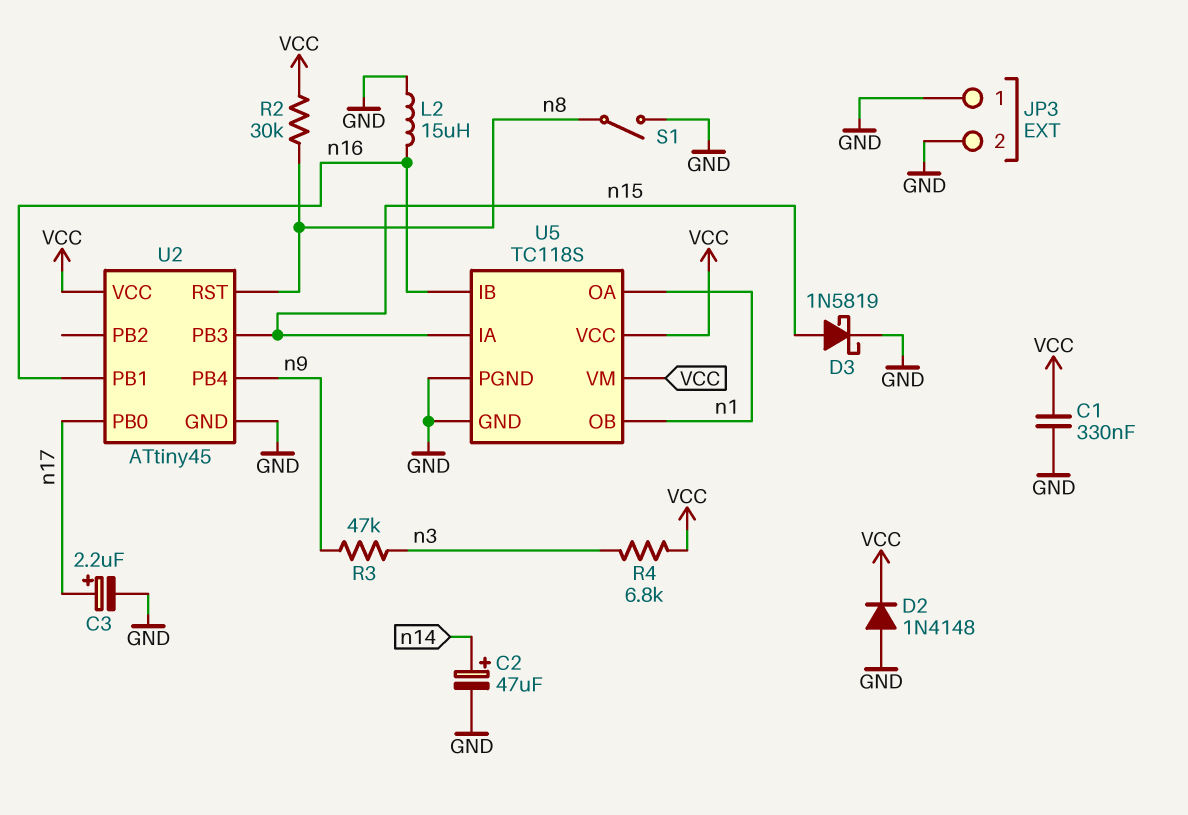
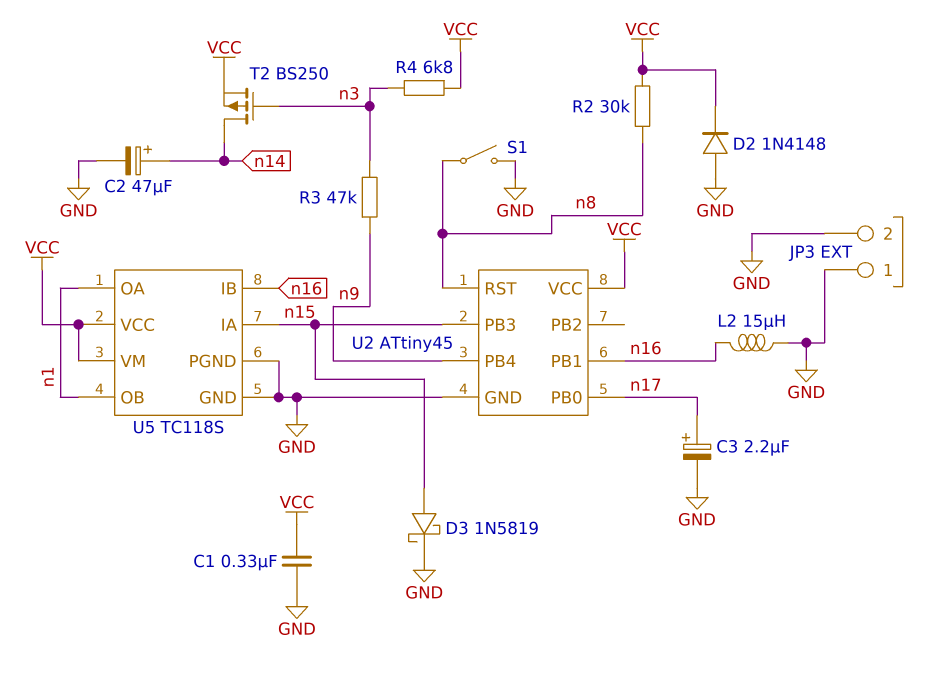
T2: none -> PMOS BS250 (G n3, D n14, S VCC)

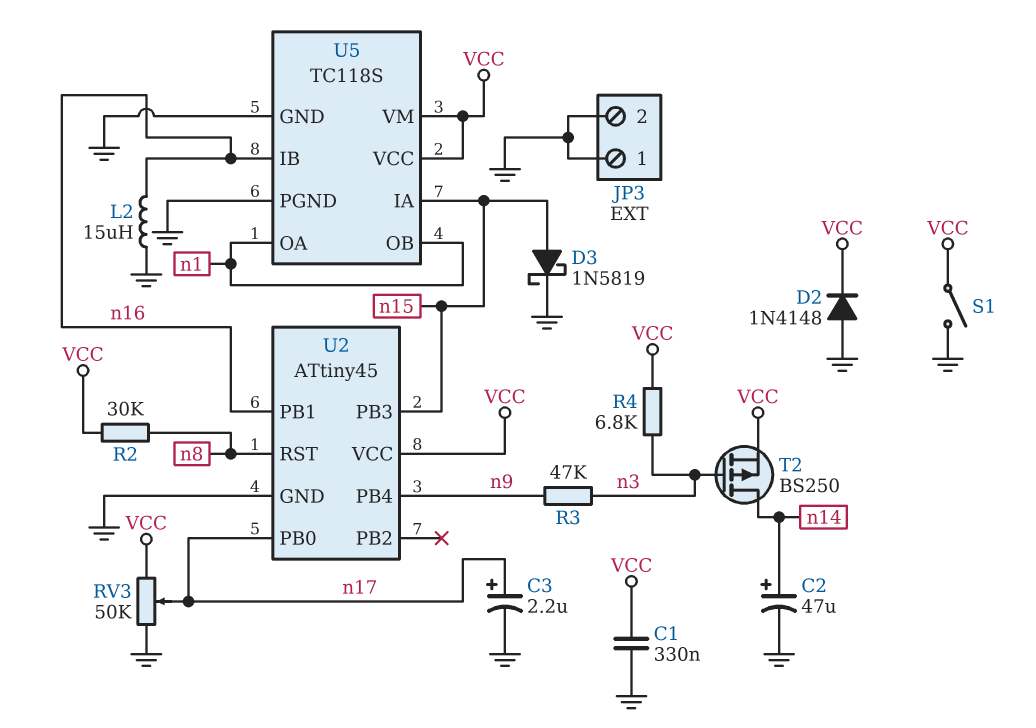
RV3: none -> 50k (GND, VCC, wiper n17)
S1: switch (GND, n8) -> switch (GND, VCC)

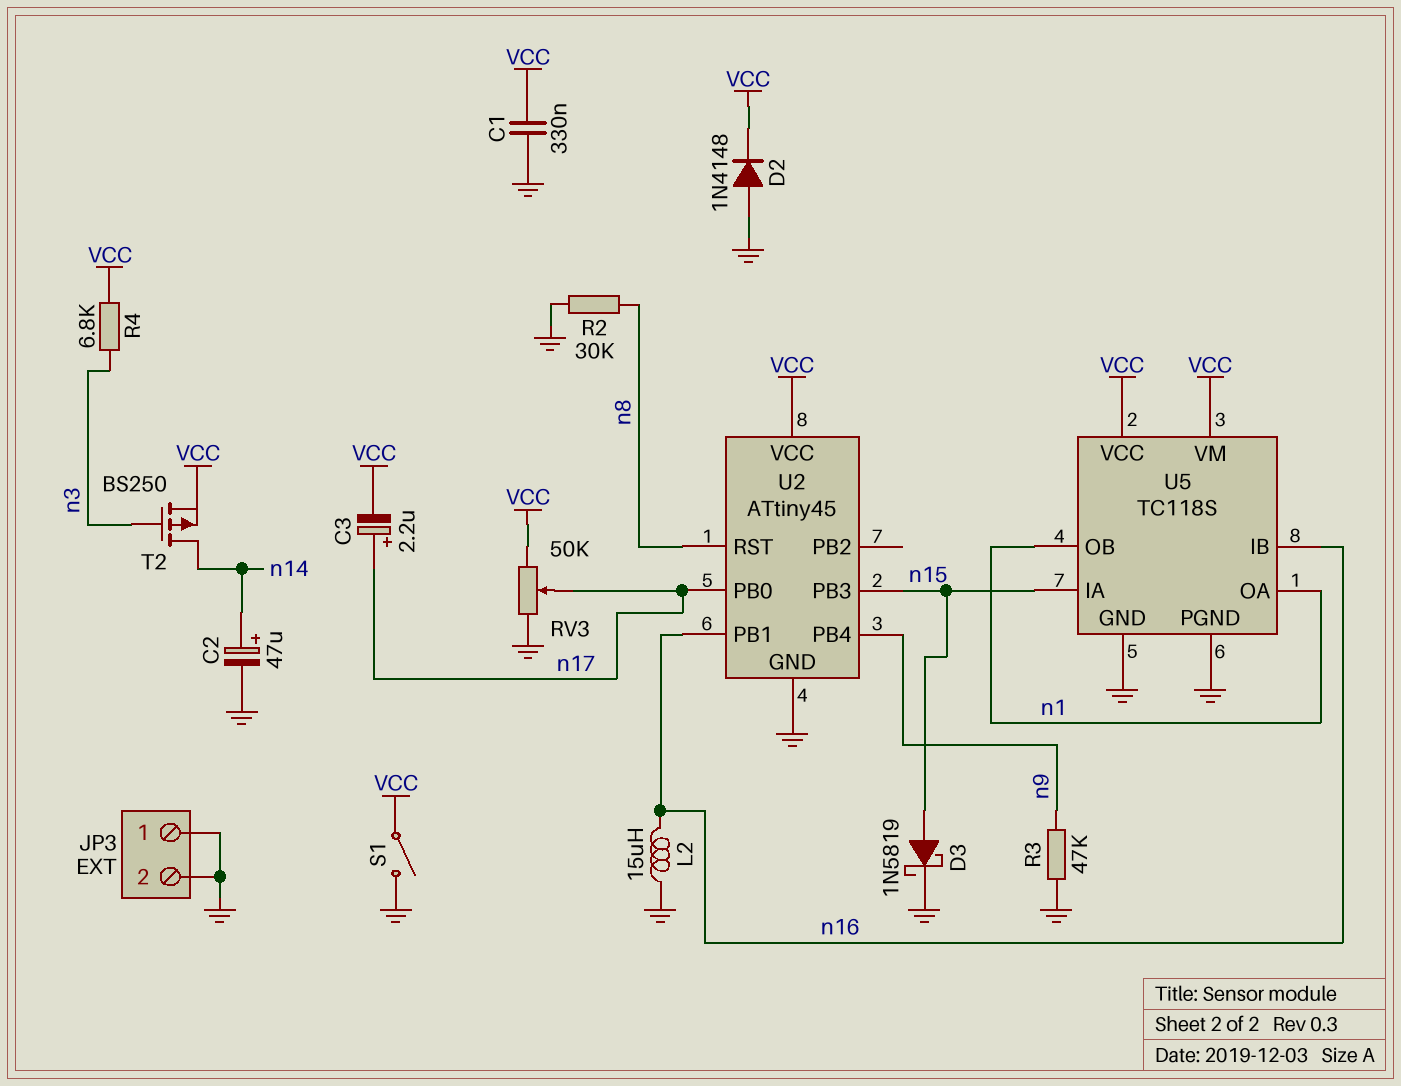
C3: 2.2uF (plus n17, minus GND) -> 2.2uF (plus n17, minus VCC)
R2: 30k (VCC, n8) -> 30k (GND, n8)
R3: 47k (n3, n9) -> 47k (GND, n9)

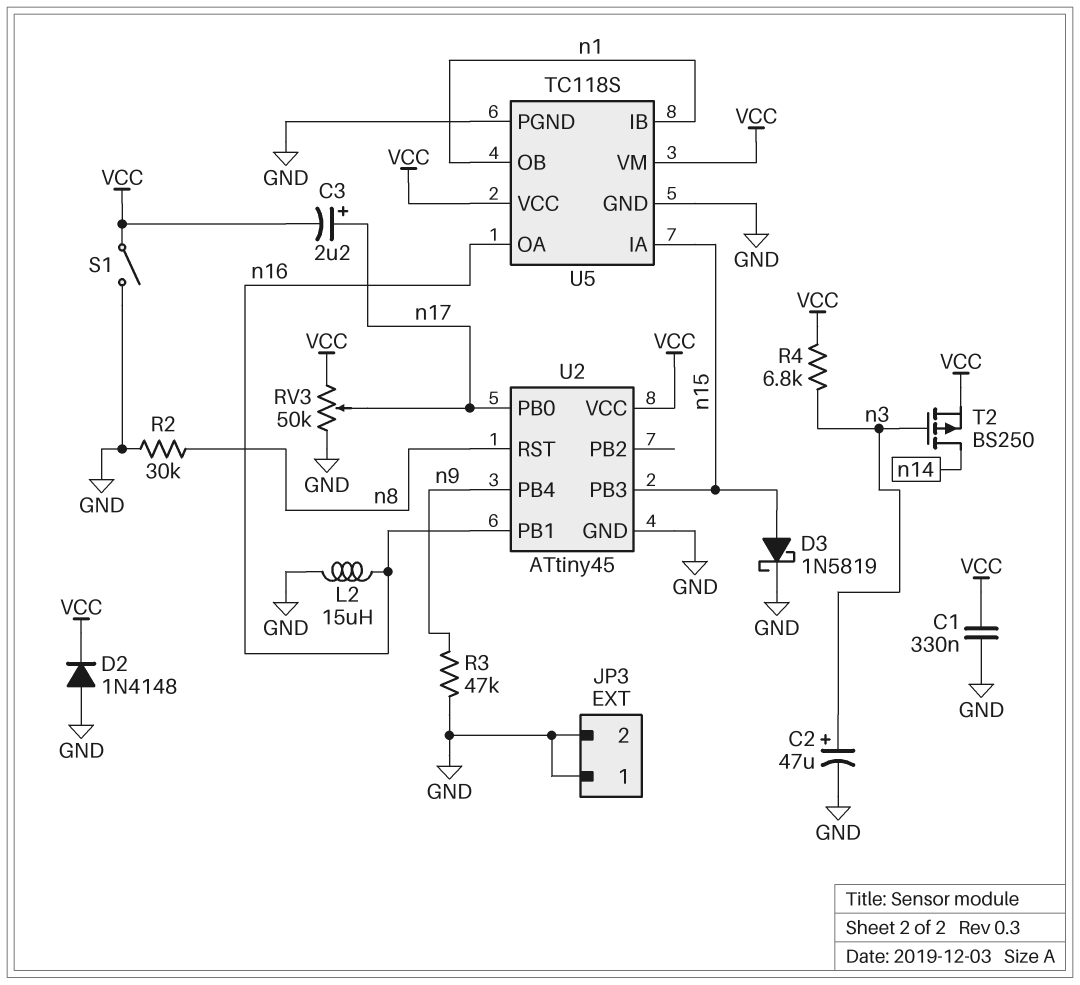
C2: 47uF (plus n14, minus GND) -> 47uF (plus n3, minus GND)
U5 pin IB: n16 -> n1
U5 pin OA: n1 -> n16

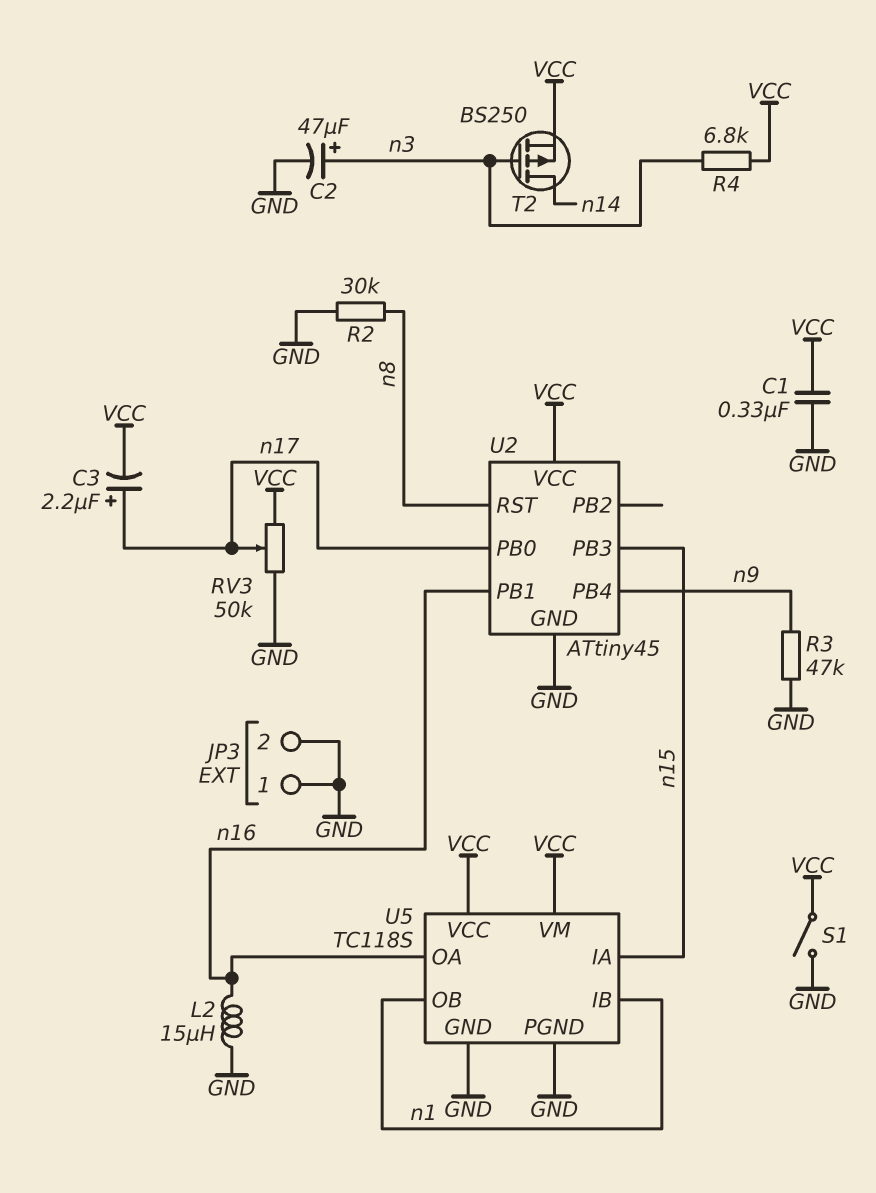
D2: diode 1N4148 (A GND, K VCC) -> none
D3: schottky 1N5819 (A n15, K GND) -> none

